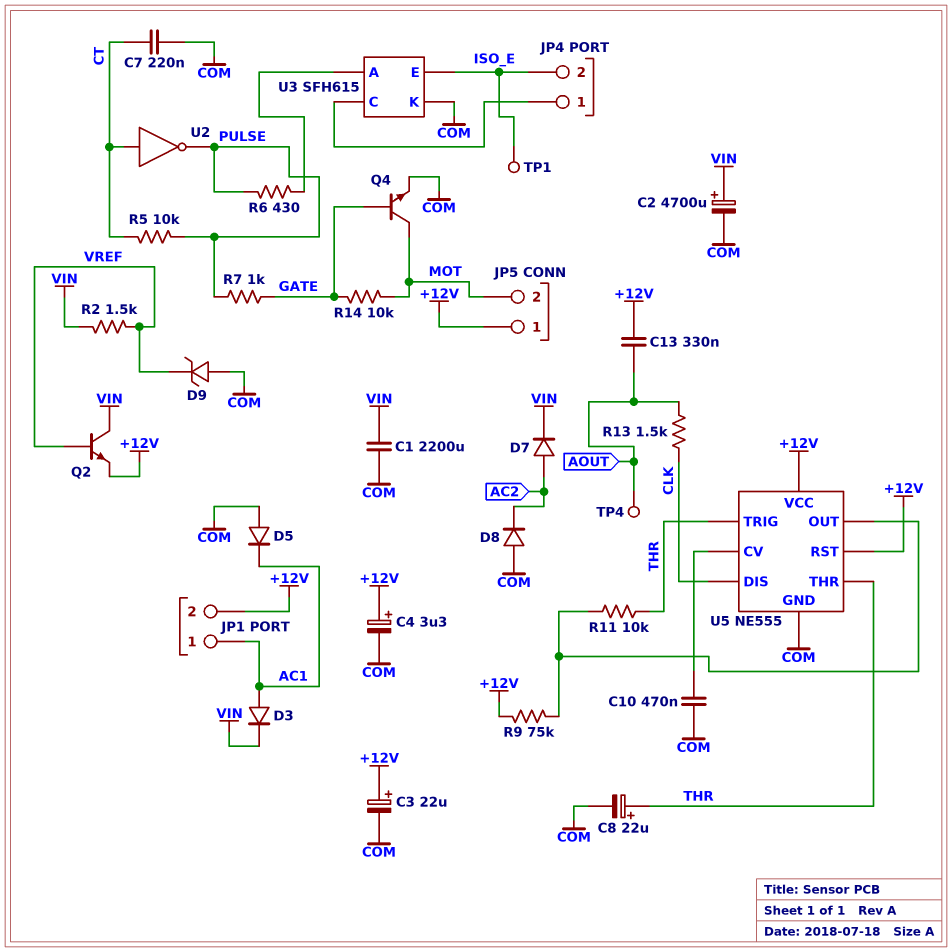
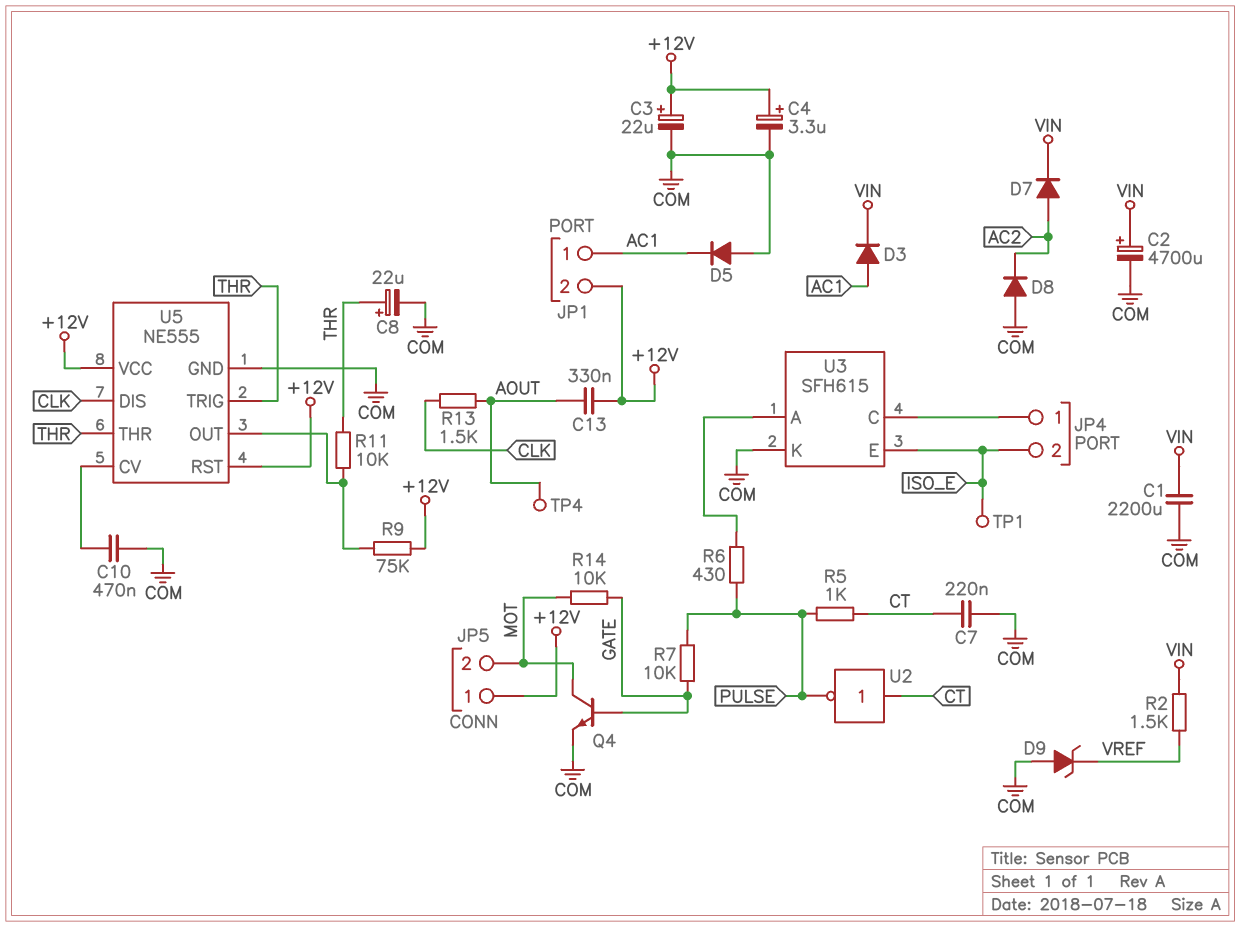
Q2: NPN (B VREF, C VIN, E +12V) -> none
R5: 10k (CT, PULSE) -> 1k (CT, PULSE)
R7: 1k (GATE, PULSE) -> 10k (GATE, PULSE)

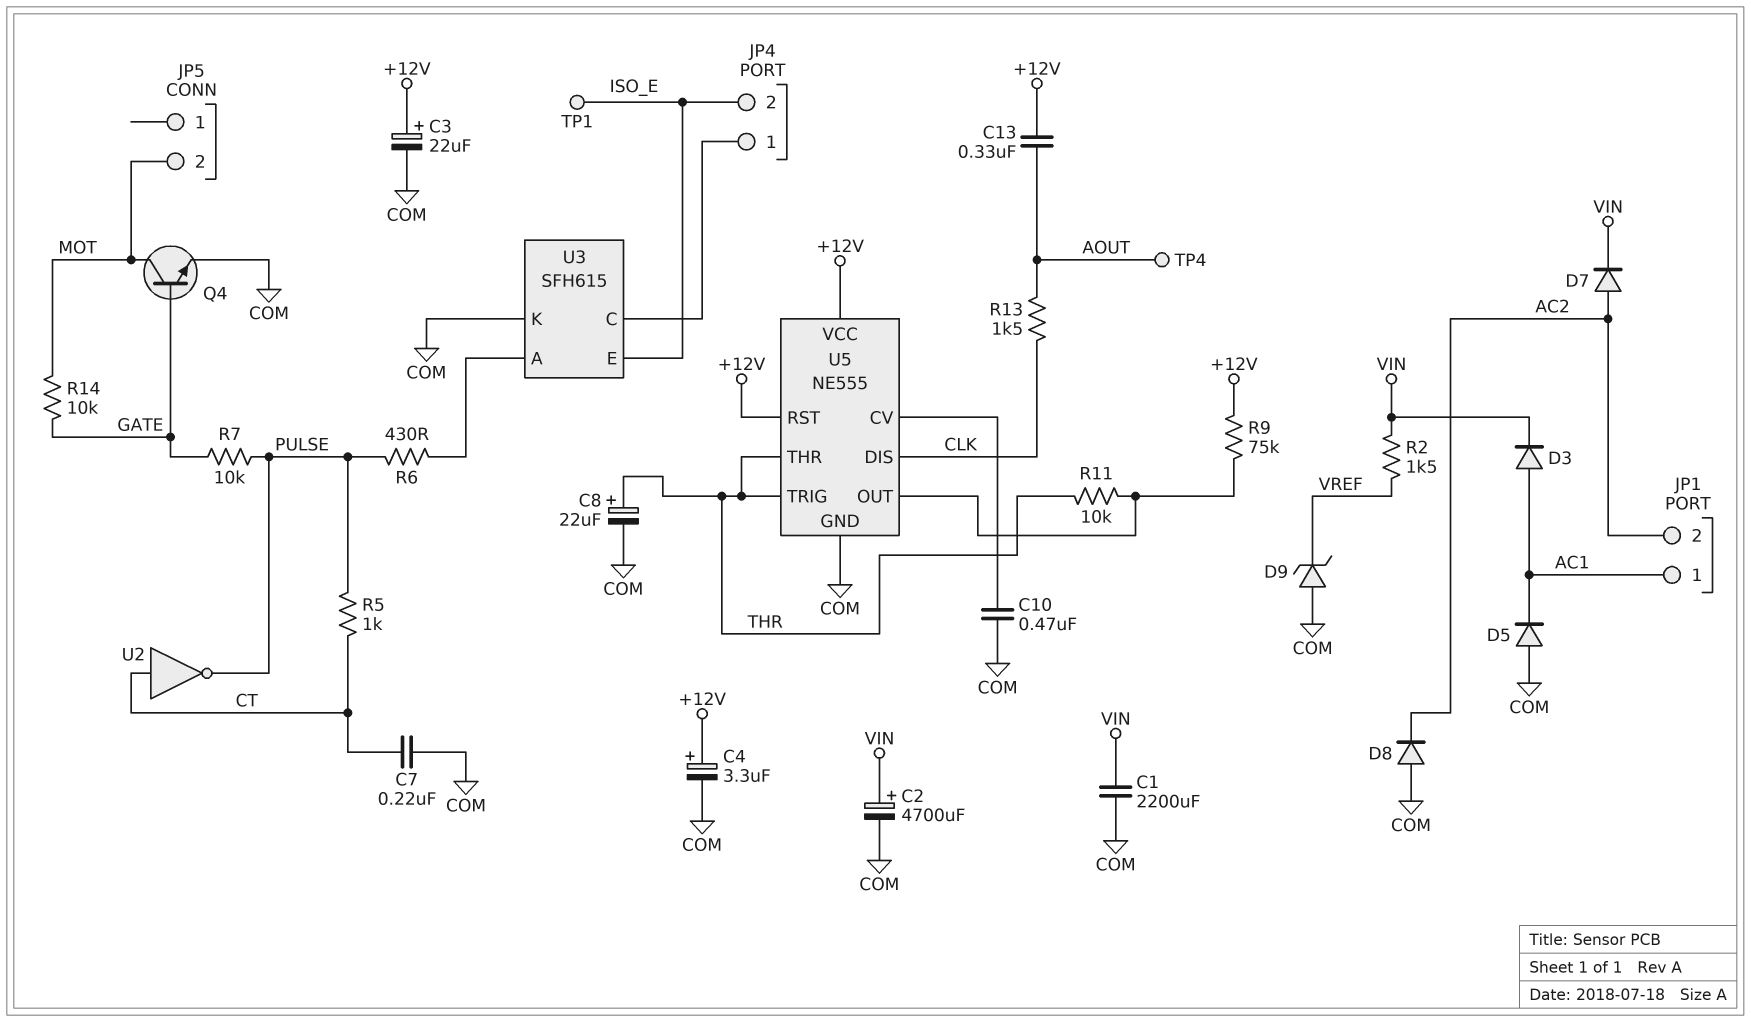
JP1 pin 2: +12V -> AC2
JP5 pin 1: +12V -> none

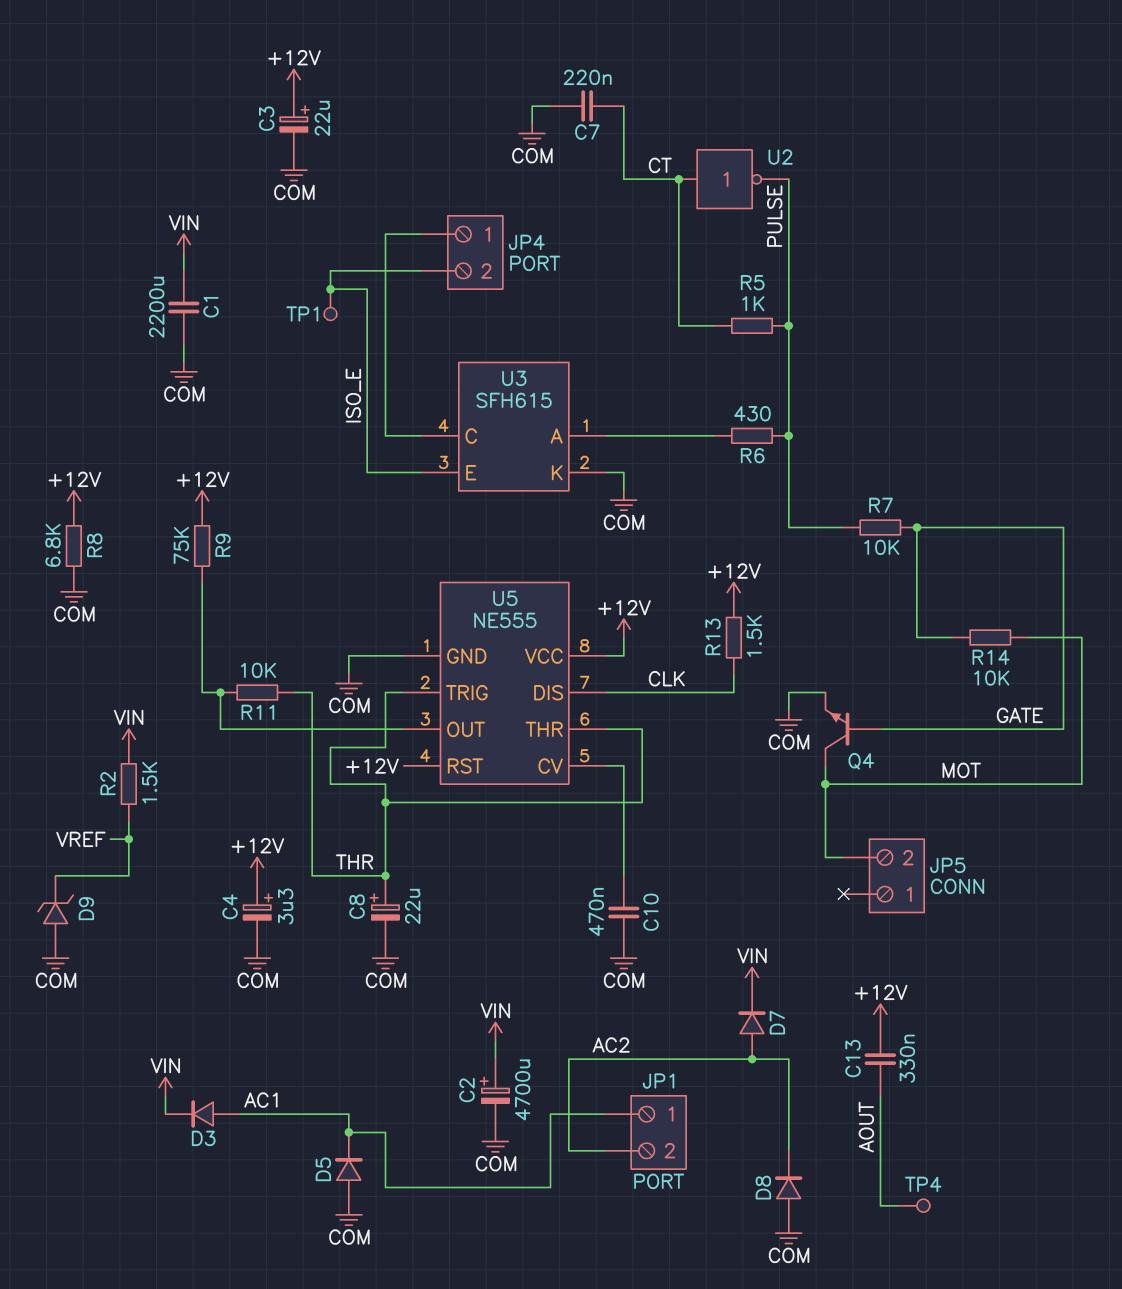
R8: none -> 6.8k (+12V, COM)
R13: 1.5k (AOUT, CLK) -> 1.5k (+12V, CLK)

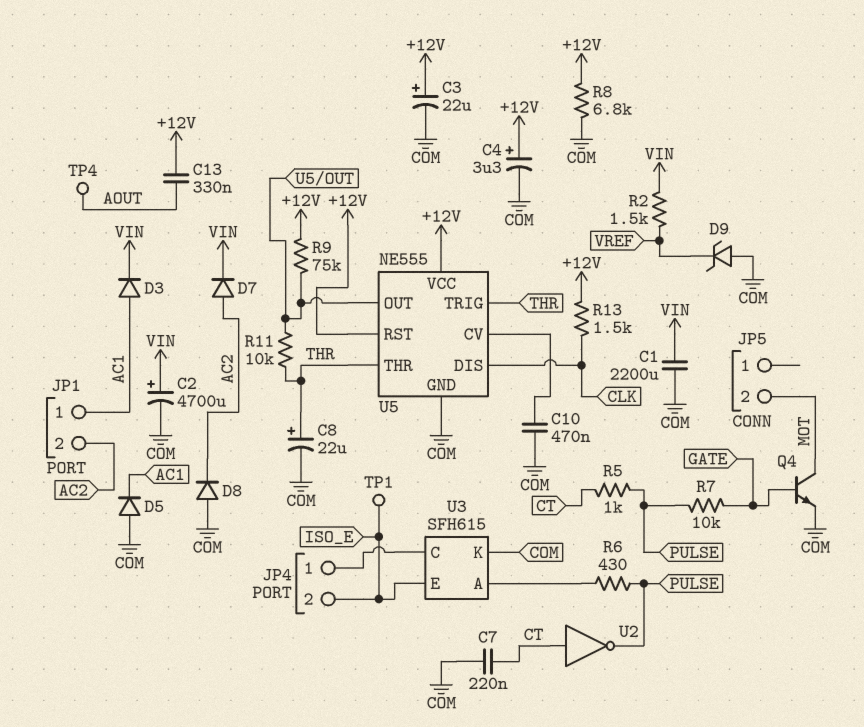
R14: 10k (GATE, MOT) -> none

